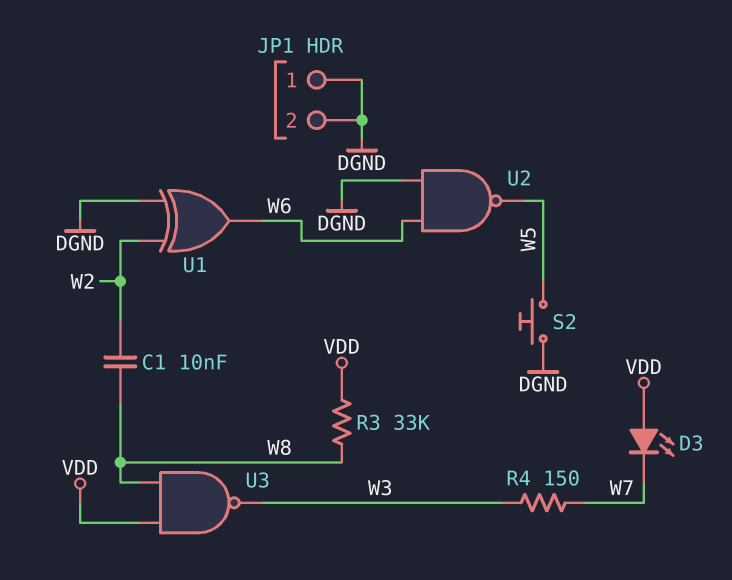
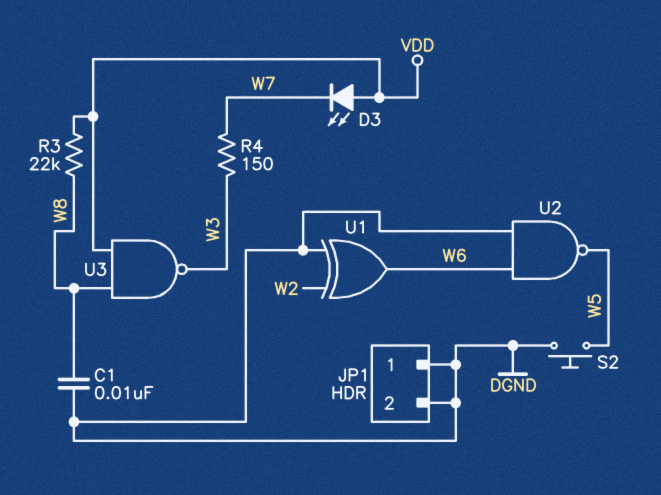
C1: 10nF (W2, W8) -> 10nF (DGND, W8)
R3: 33k (VDD, W8) -> 22k (VDD, W8)

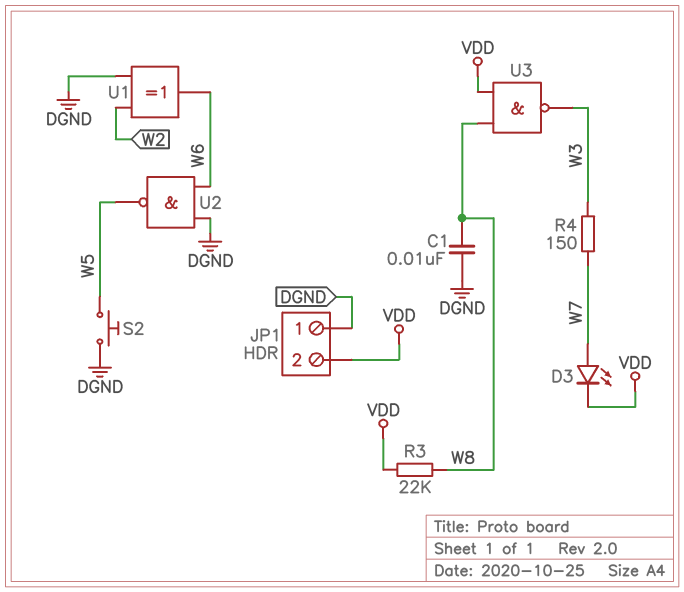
D3: LED (A VDD, K W7) -> LED (A W7, K VDD)
JP1 pin 2: DGND -> VDD

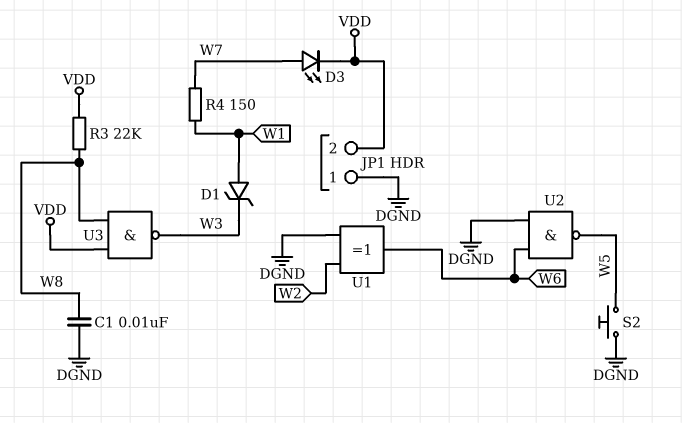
D1: none -> zener (A W1, K W3)
R4: 150 (W3, W7) -> 150 (W1, W7)

